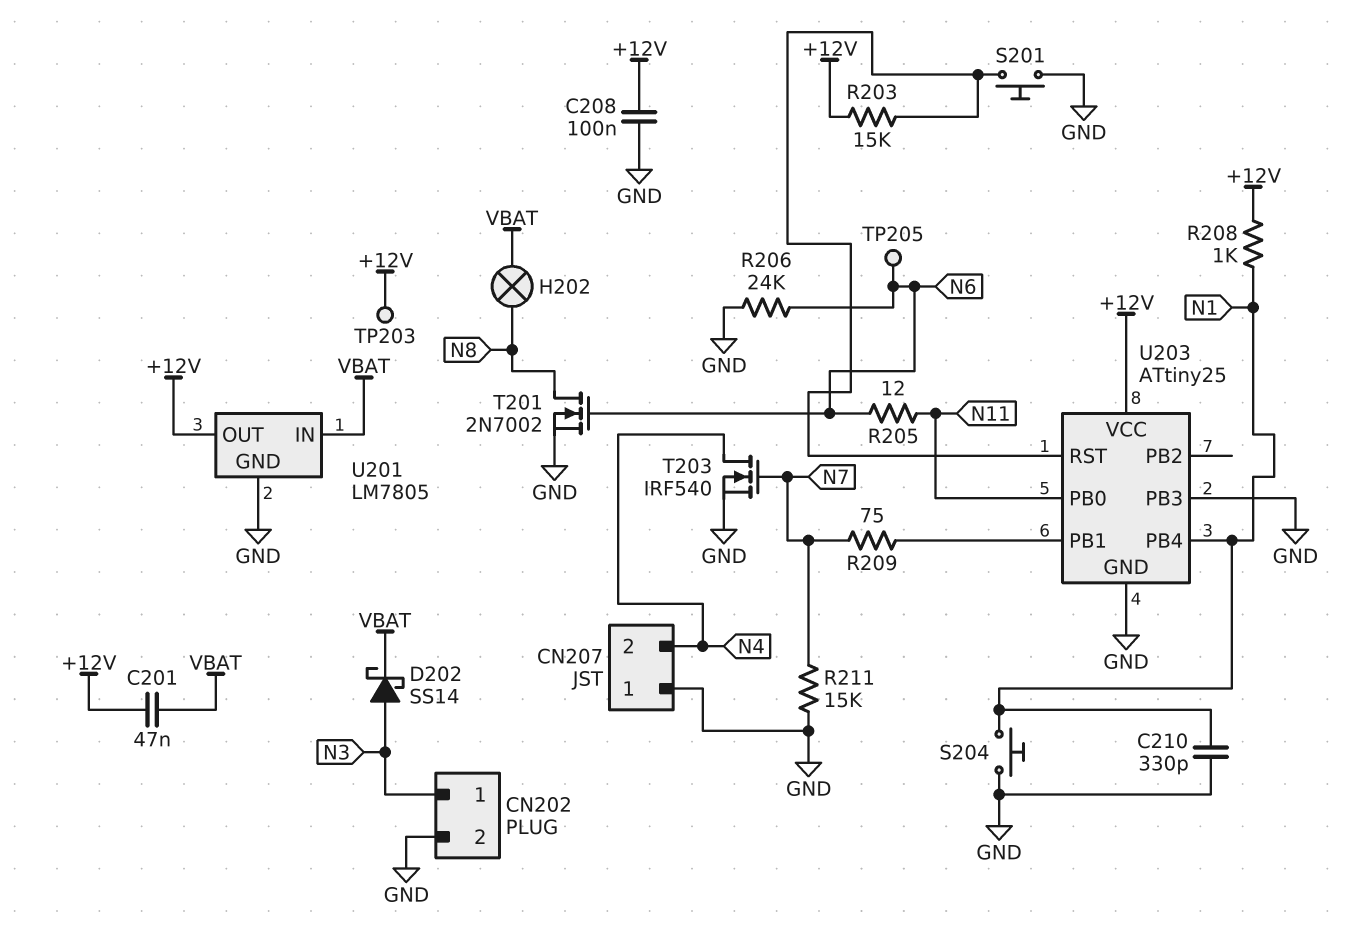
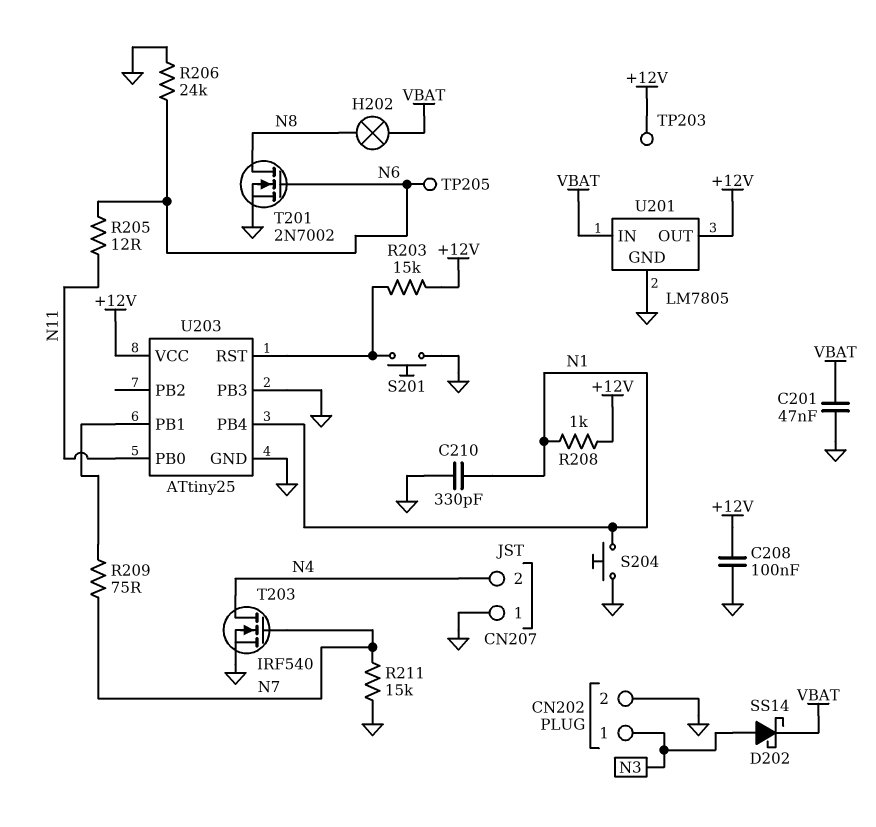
C201: 47nF (+12V, VBAT) -> 47nF (GND, VBAT)

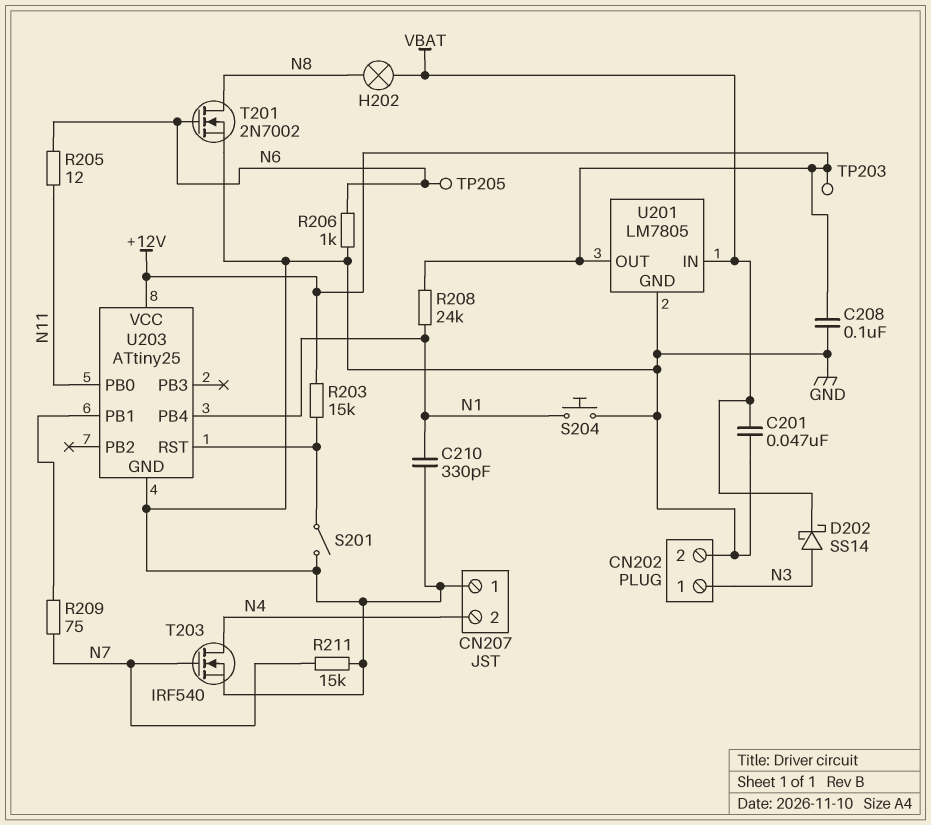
R206: 24k (GND, N6) -> 1k (GND, N6)
R208: 1k (+12V, N1) -> 24k (+12V, N1)
S201: button (GND, U203/RST) -> switch (GND, U203/RST)
U203 pin PB3: GND -> none

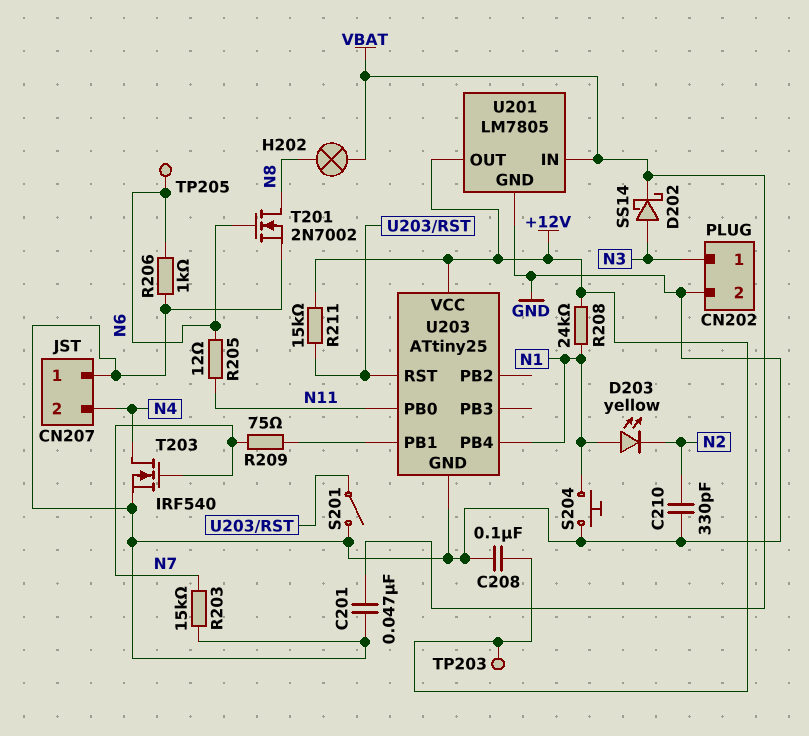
C210: 330pF (GND, N1) -> 330pF (GND, N2)
D203: none -> LED yellow (A N1, K N2)
R203: 15k (+12V, U203/RST) -> 15k (GND, N7)
R211: 15k (GND, N7) -> 15k (+12V, U203/RST)

